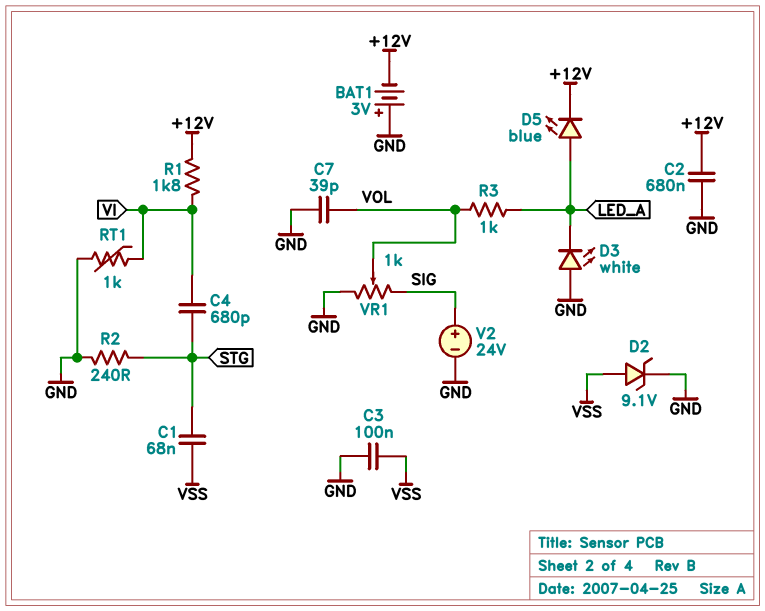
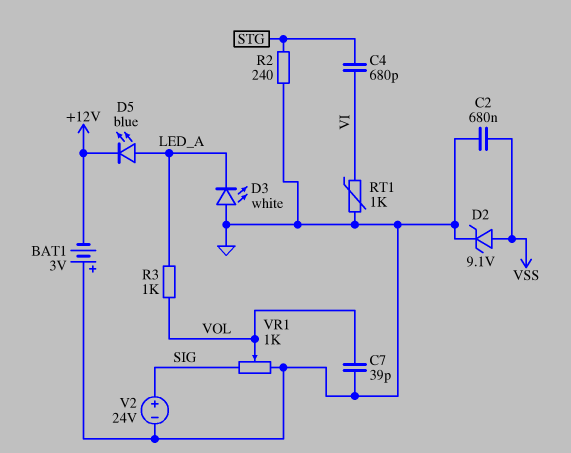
C1: 68nF (STG, VSS) -> none
C2: 680nF (+12V, GND) -> 680nF (GND, VSS)
C3: 100nF (GND, VSS) -> none
R1: 1.8k (+12V, VI) -> none

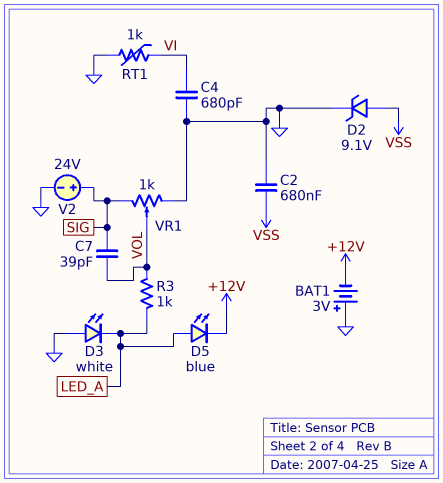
C4: 680pF (STG, VI) -> 680pF (GND, VI)
C7: 39pF (GND, VOL) -> 39pF (SIG, VOL)
R2: 240 (GND, STG) -> none

